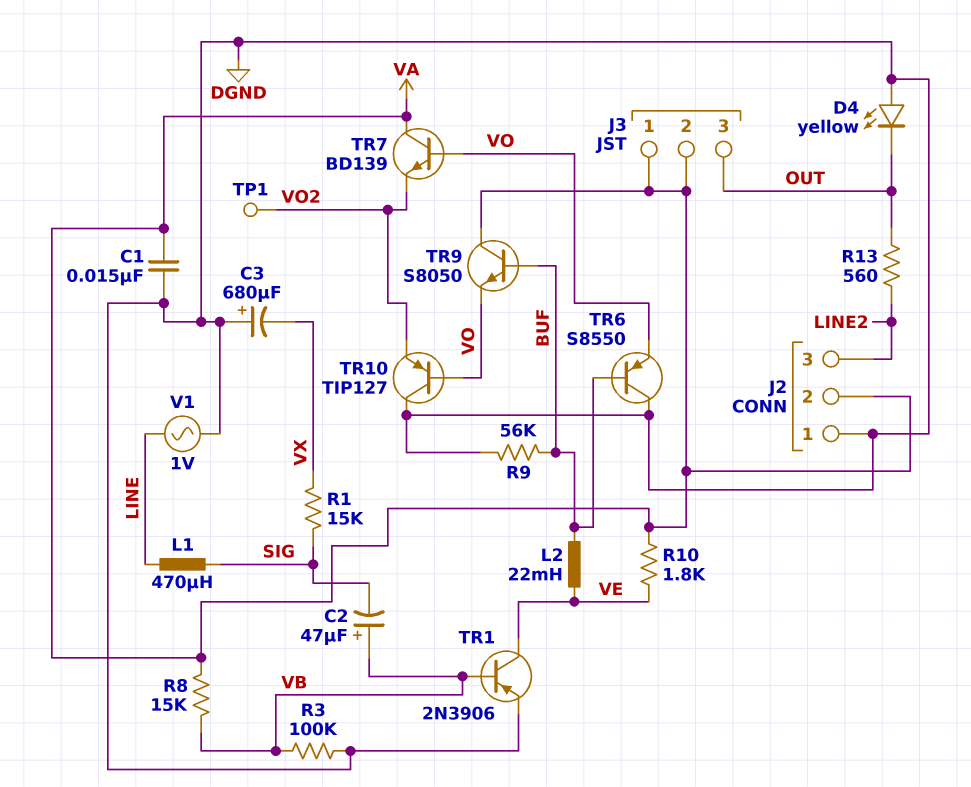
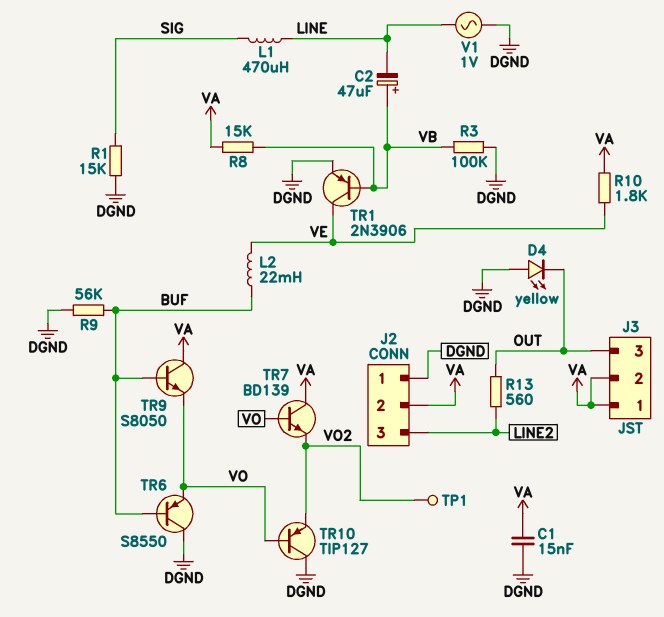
C2: 47uF (plus VB, minus SIG) -> 47uF (plus VB, minus LINE)
C3: 680uF (plus DGND, minus VX) -> none
R1: 15k (SIG, VX) -> 15k (DGND, SIG)

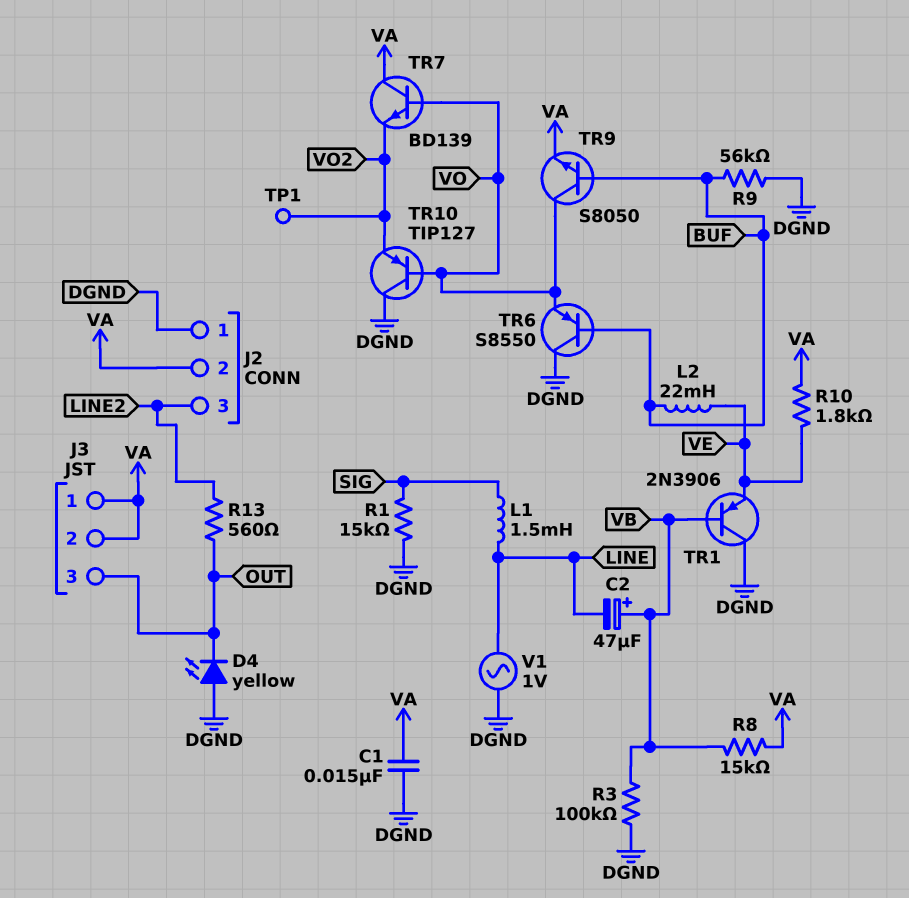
L1: 470uH (LINE, SIG) -> 1.5mH (LINE, SIG)
TR1: PNP 2N3906 (B VB, C VE, E DGND) -> PNP 2N3906 (B VB, C DGND, E VE)
TR9: NPN S8050 (B BUF, C VA, E VO) -> NPN S8050 (B BUF, C VO, E VA)

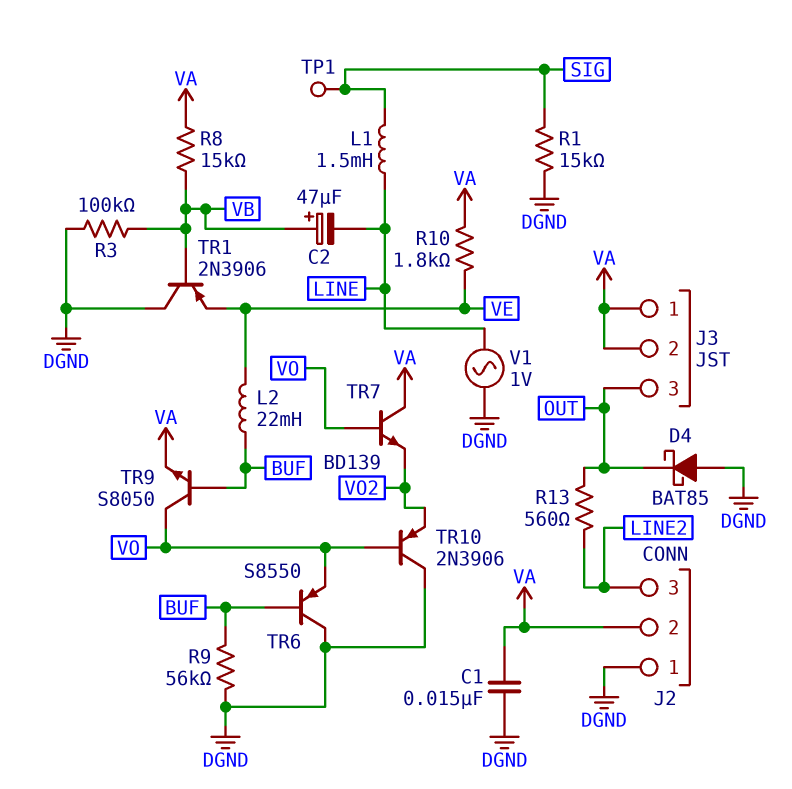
D4: LED yellow (A DGND, K OUT) -> schottky BAT85 (A DGND, K OUT)
TP1: test point (VO2) -> test point (SIG)
TR10: PNP TIP127 (B VO, C DGND, E VO2) -> PNP 2N3906 (B VO, C DGND, E VO2)

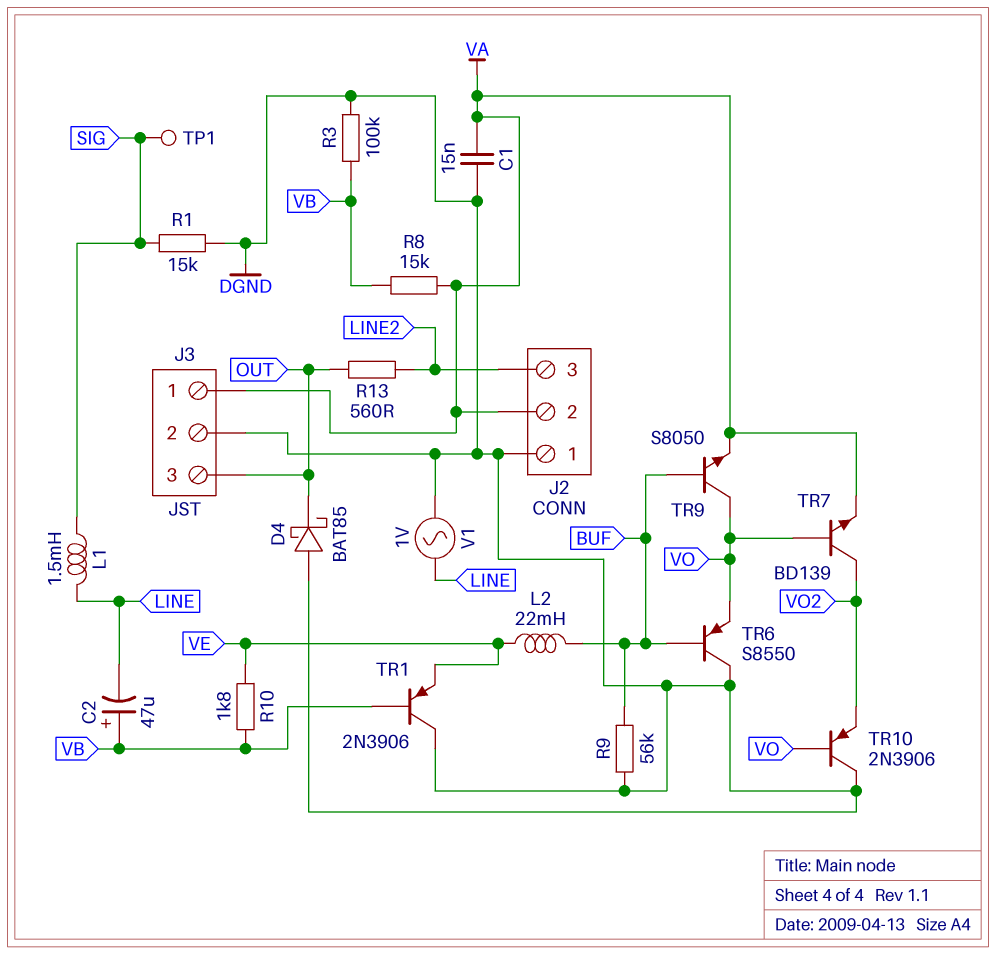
J3 pin 2: VA -> DGND
R10: 1.8k (VA, VE) -> 1.8k (VB, VE)
TR7: NPN BD139 (B VO, C VA, E VO2) -> NPN BD139 (B VO, C VO2, E VA)

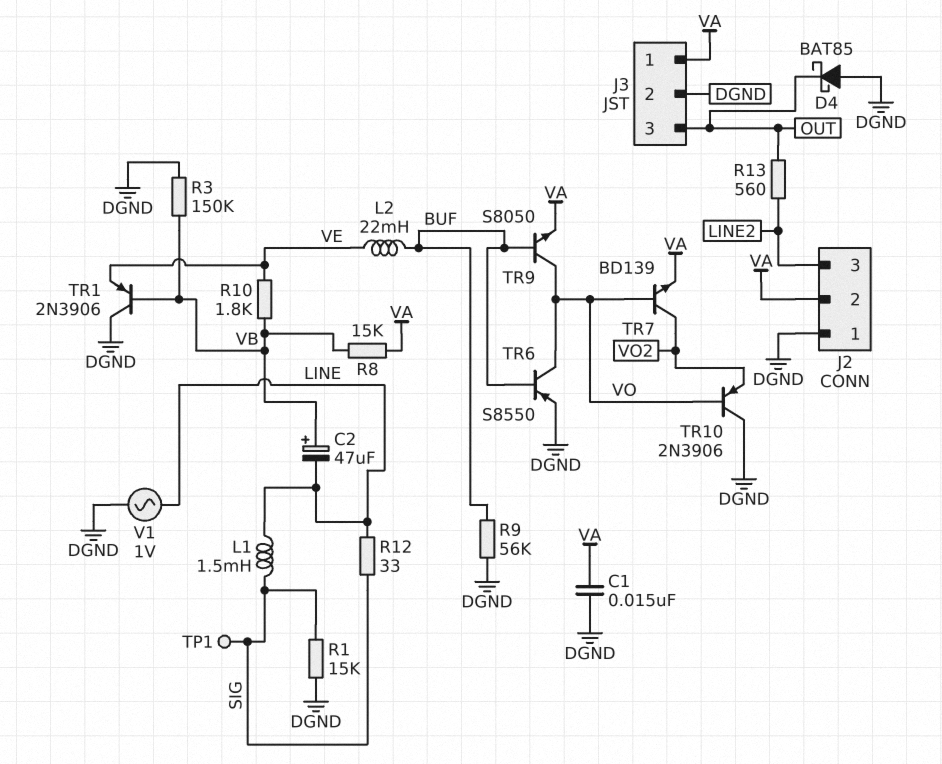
R3: 100k (DGND, VB) -> 150k (DGND, VB)
R12: none -> 33 (LINE, SIG)
TR6: PNP S8550 (B BUF, C DGND, E VO) -> PNP S8550 (B BUF, C VO, E DGND)

